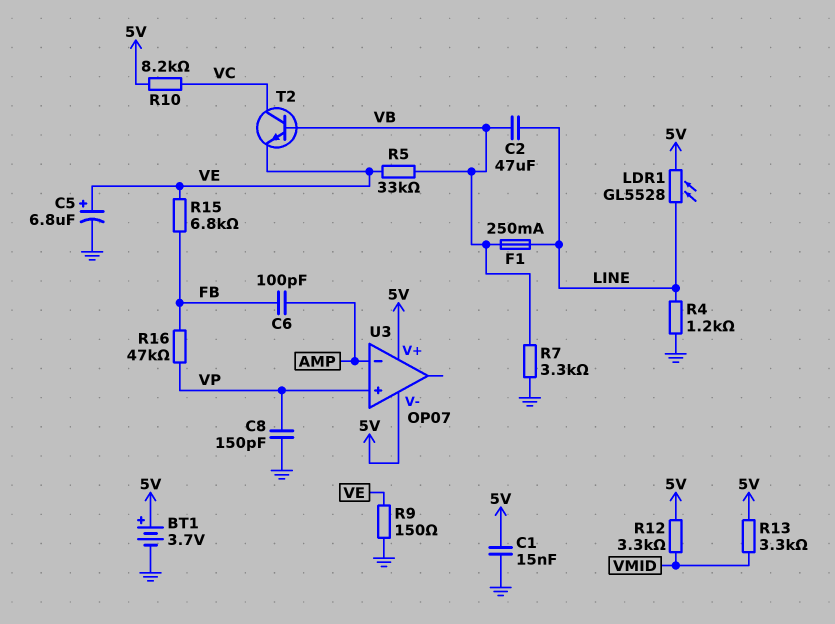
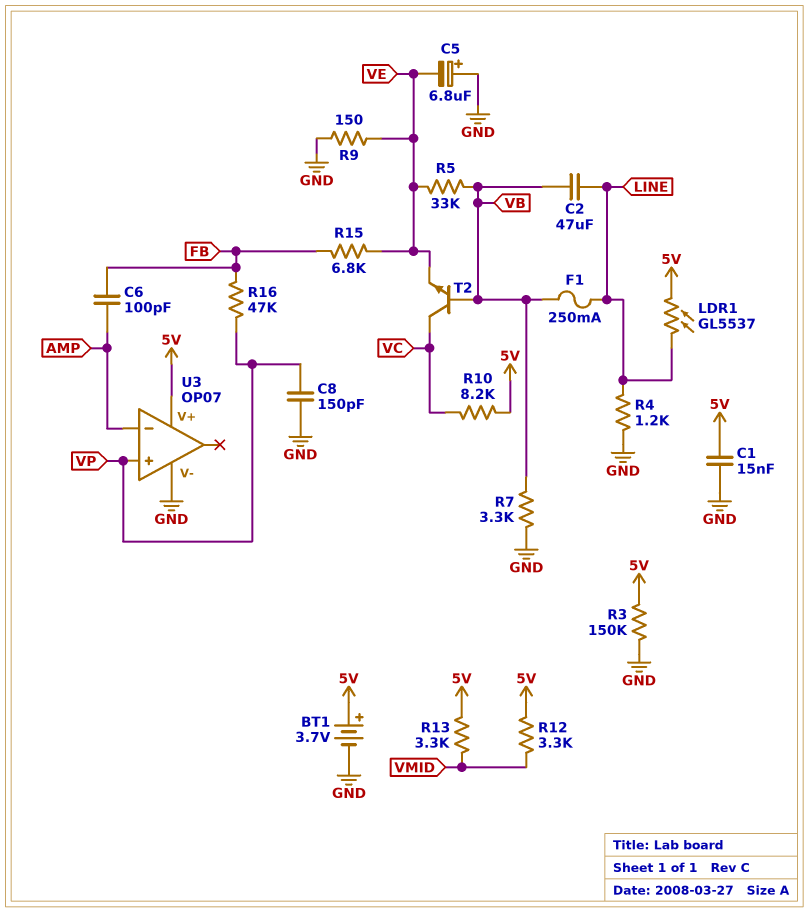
C5: 6.8uF (plus VE, minus GND) -> 6.8uF (plus GND, minus VE)
LDR1: GL5528 (5V, LINE) -> GL5537 (5V, LINE)
R3: none -> 150k (5V, GND)
U3 pin V-: 5V -> GND

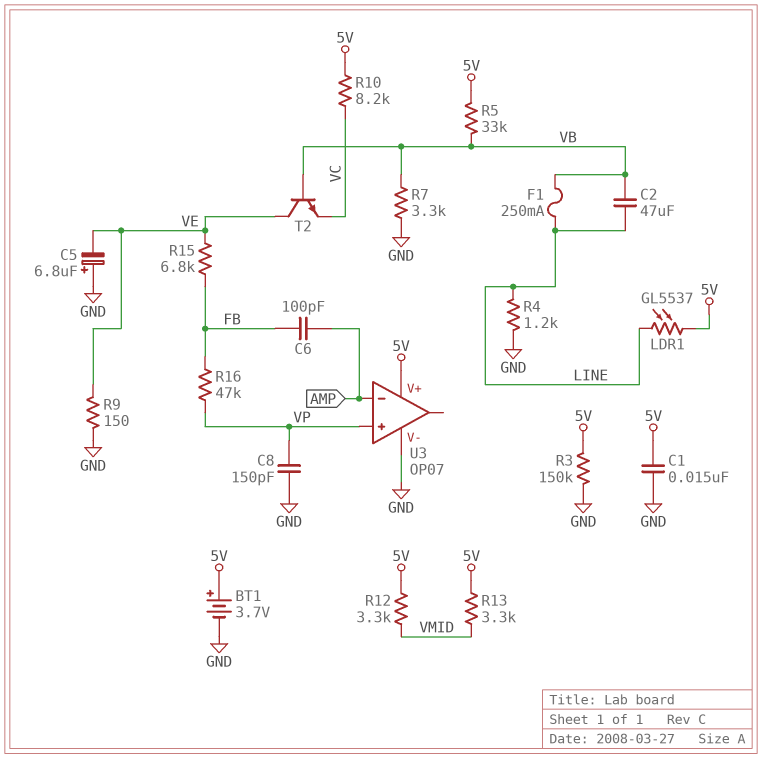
R5: 33k (VB, VE) -> 33k (5V, VB)
T2: NPN (B VB, C VC, E VE) -> NPN (B VB, C VE, E VC)

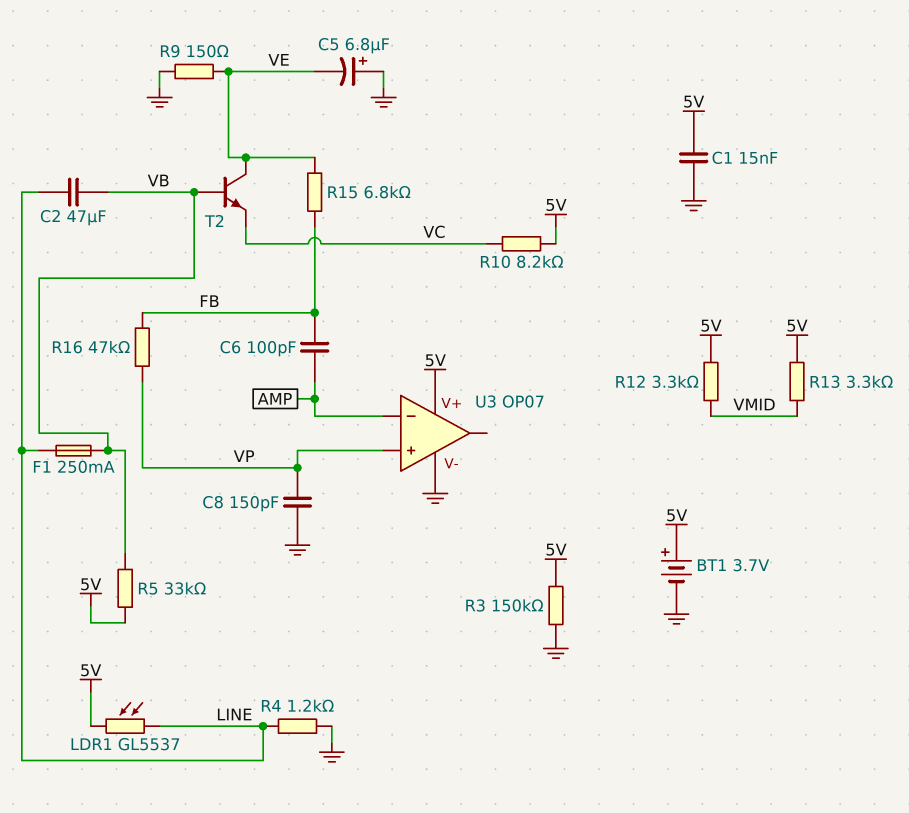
R7: 3.3k (GND, VB) -> none

